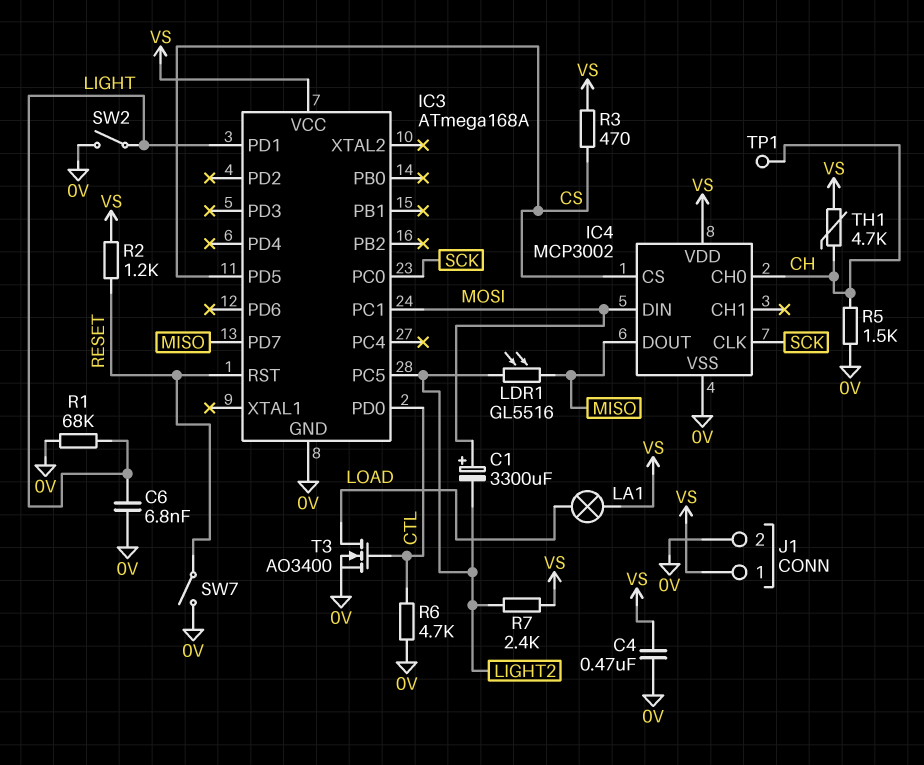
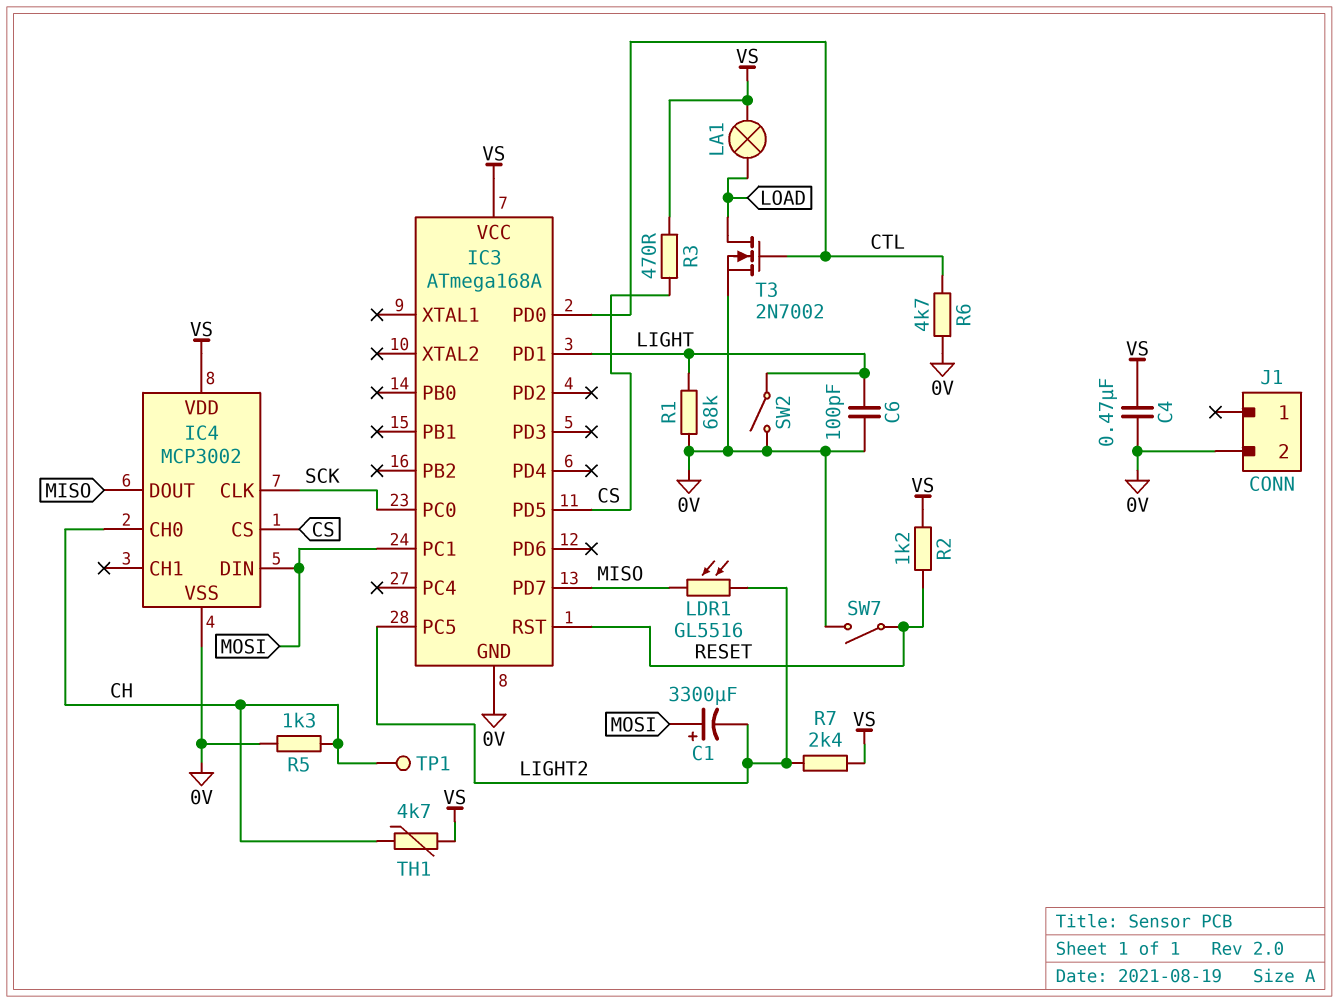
C6: 6.8nF (0V, LIGHT) -> 100pF (0V, LIGHT)
J1 pin 1: VS -> none
R5: 1.5k (0V, CH) -> 1.3k (0V, CH)
T3: NMOS AO3400 (G CTL, D LOAD, S 0V) -> NMOS 2N7002 (G CTL, D LOAD, S 0V)

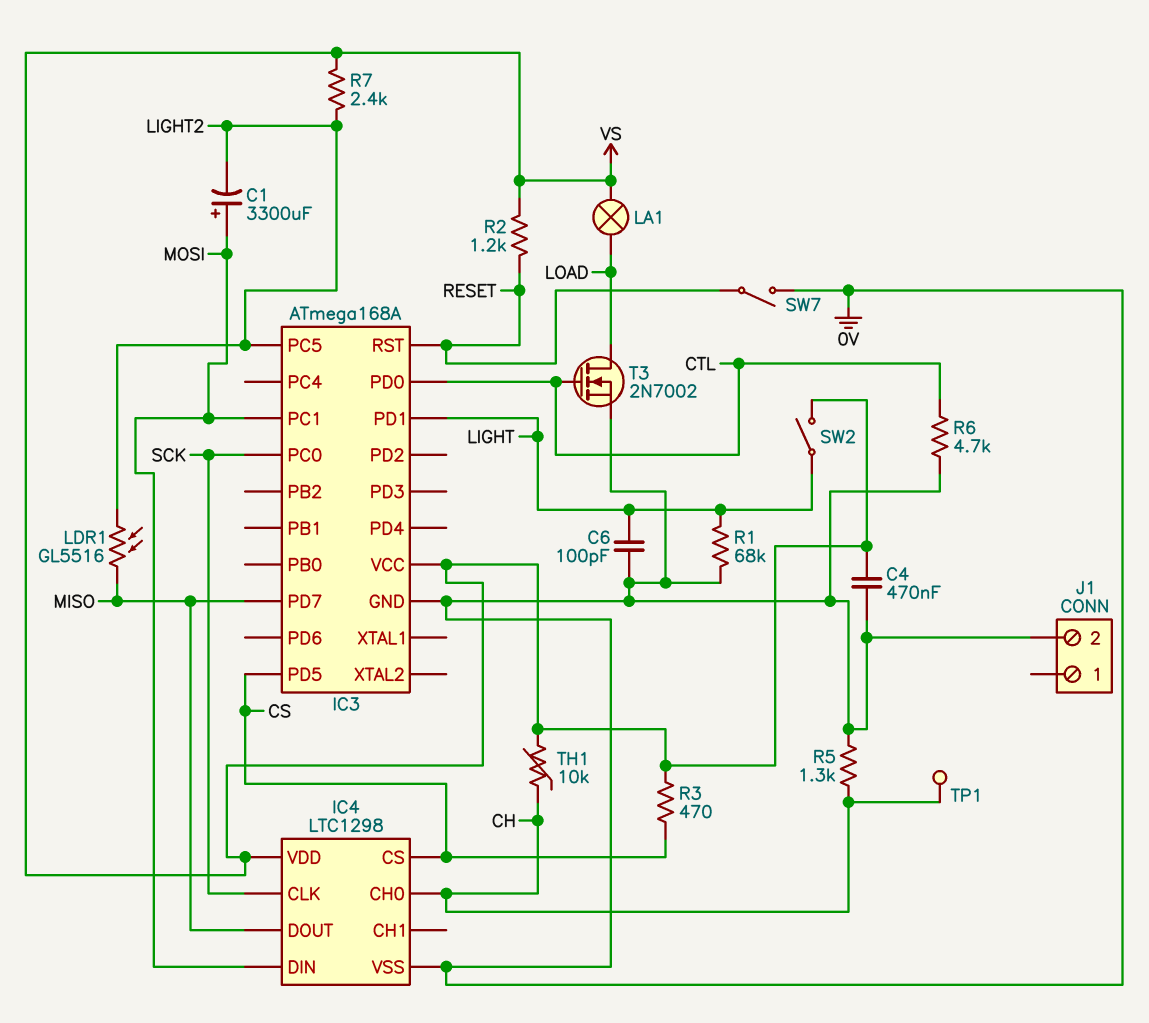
IC4: MCP3002 -> LTC1298
SW2: switch (0V, LIGHT) -> switch (LIGHT, VS)
TH1: 4.7k (CH, VS) -> 10k (CH, VS)

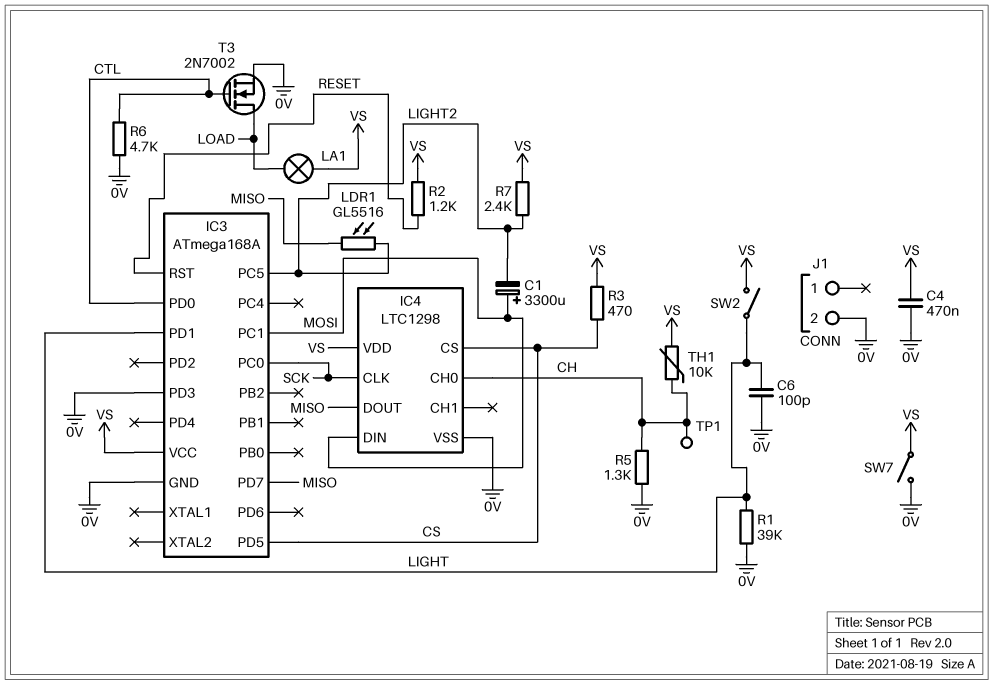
IC3 pin PD3: none -> 0V
R1: 68k (0V, LIGHT) -> 39k (0V, LIGHT)
SW7: switch (0V, RESET) -> switch (0V, VS)

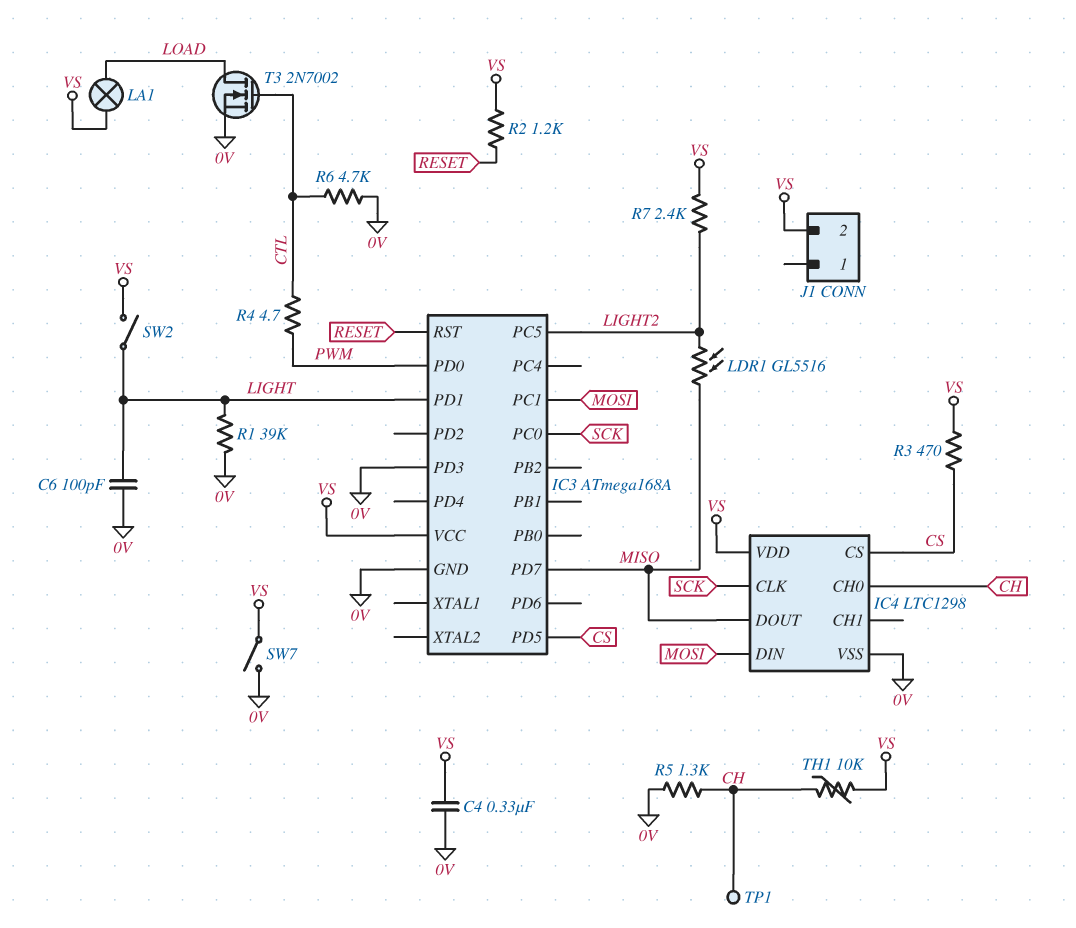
C1: 3300uF (plus MOSI, minus LIGHT2) -> none
C4: 470nF (0V, VS) -> 330nF (0V, VS)
IC3 pin PD0: CTL -> PWM
J1 pin 2: 0V -> VS
R4: none -> 4.7 (CTL, PWM)

